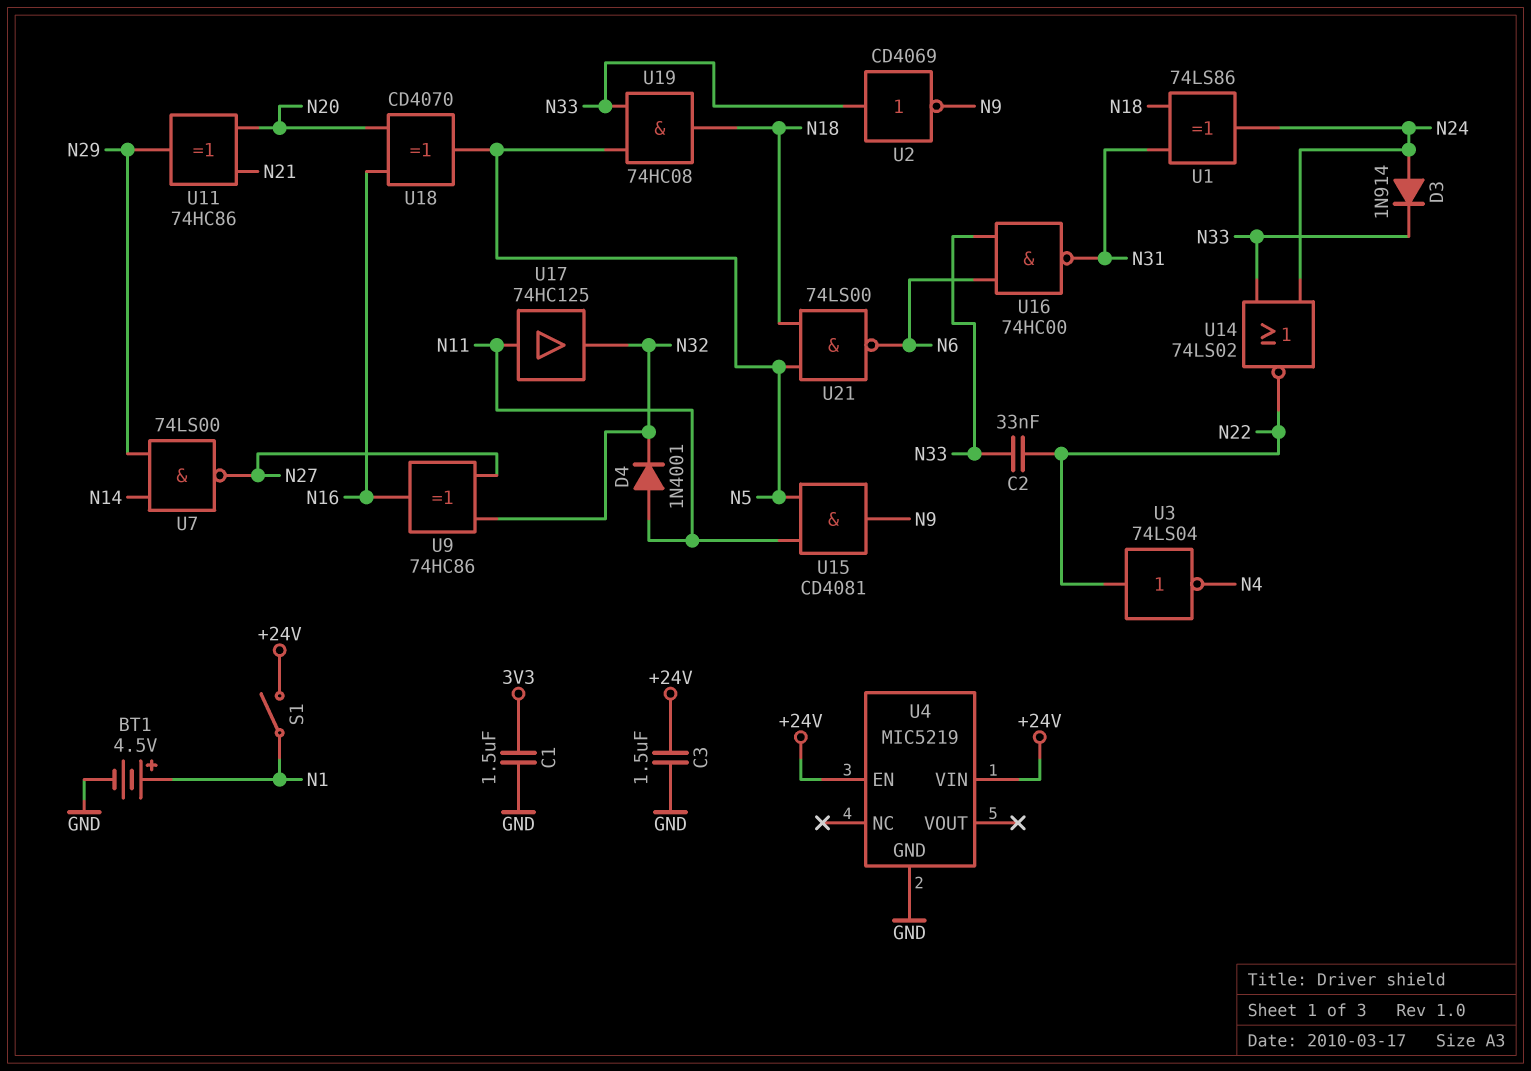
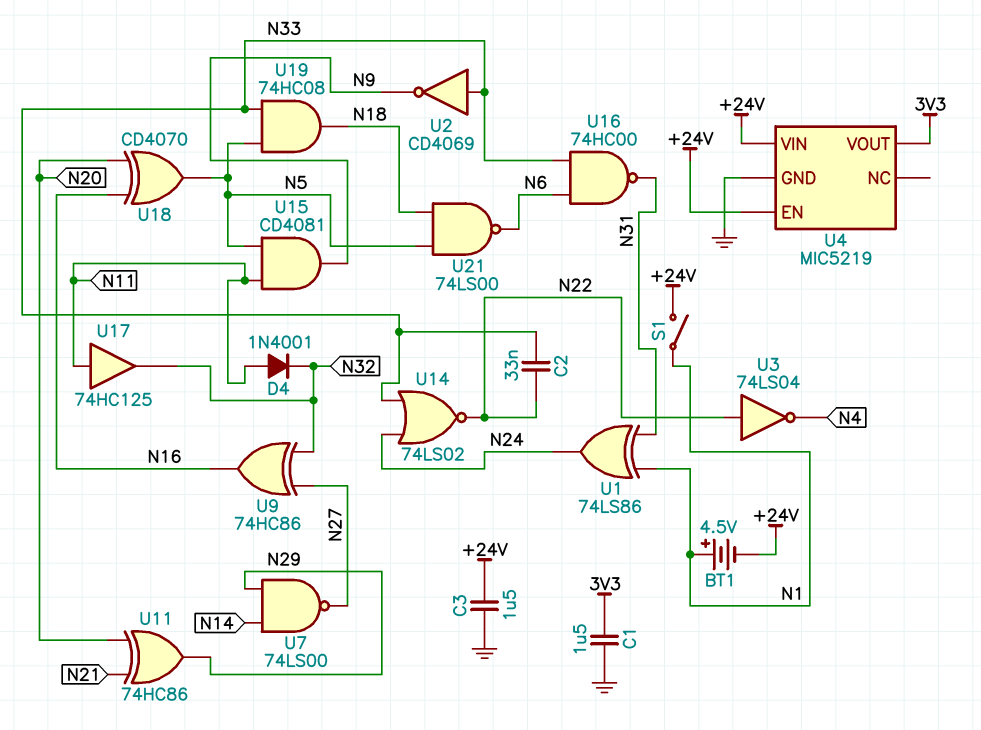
BT1: 4.5V (plus N1, minus GND) -> 4.5V (plus N1, minus +24V)
D3: diode 1N914 (A N24, K N33) -> none
U1: XOR 74LS86 (in N18, in N31, out N24) -> XOR 74LS86 (in N1, in N31, out N24)
U4 pin VOUT: none -> 3V3

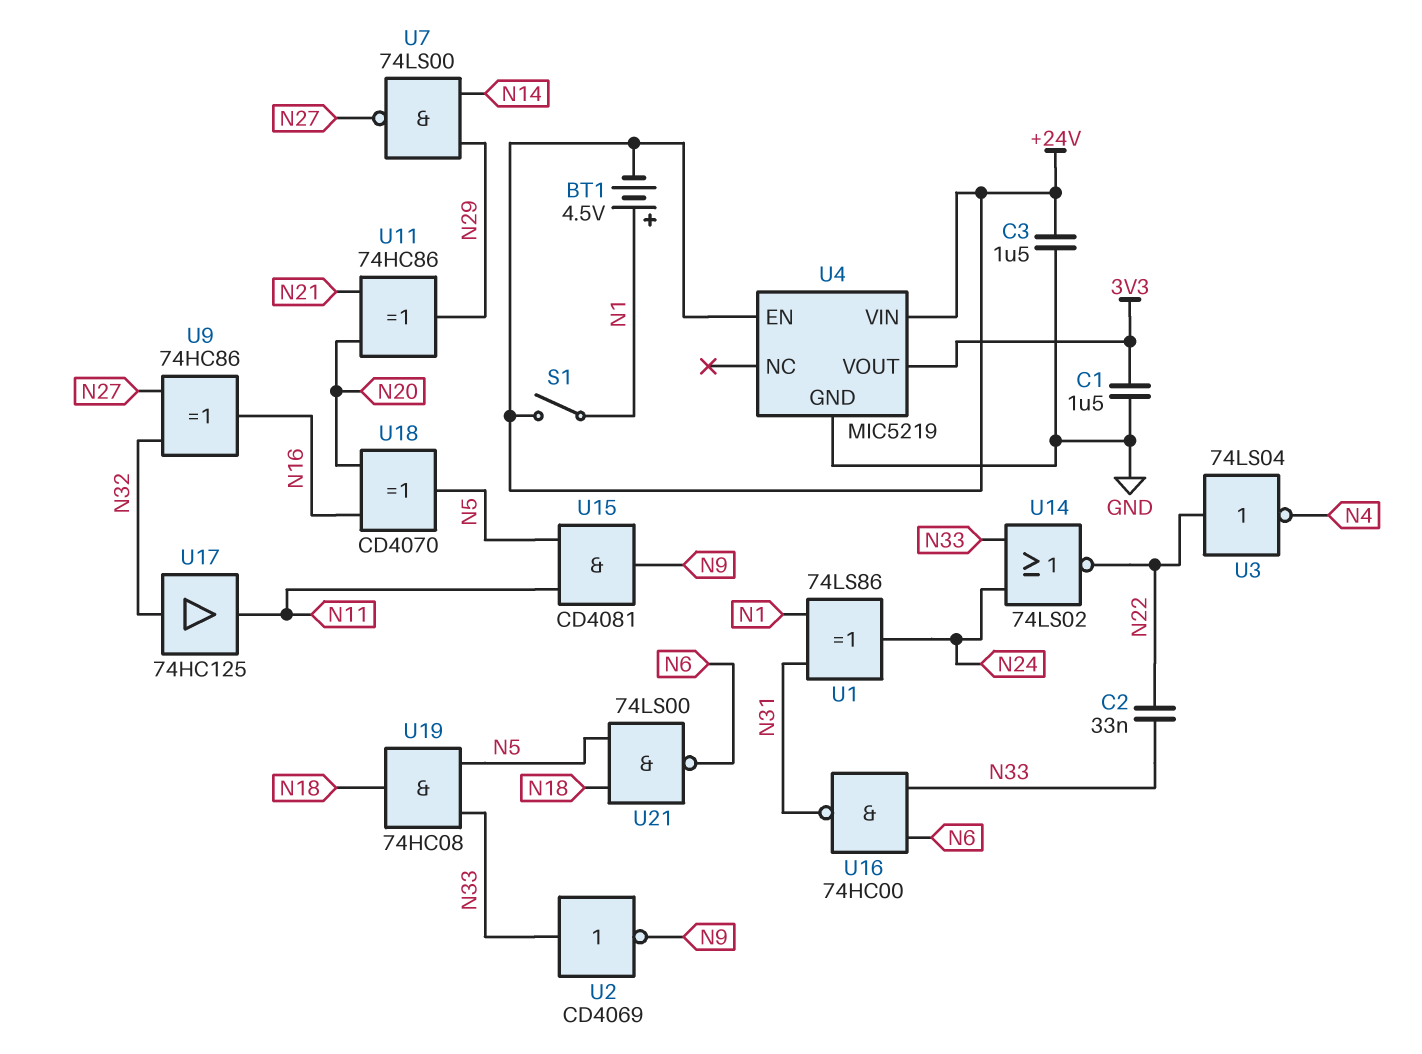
D4: diode 1N4001 (A N11, K N32) -> none
U17: buffer 74HC125 (in N11, out N32) -> buffer 74HC125 (in N32, out N11)

